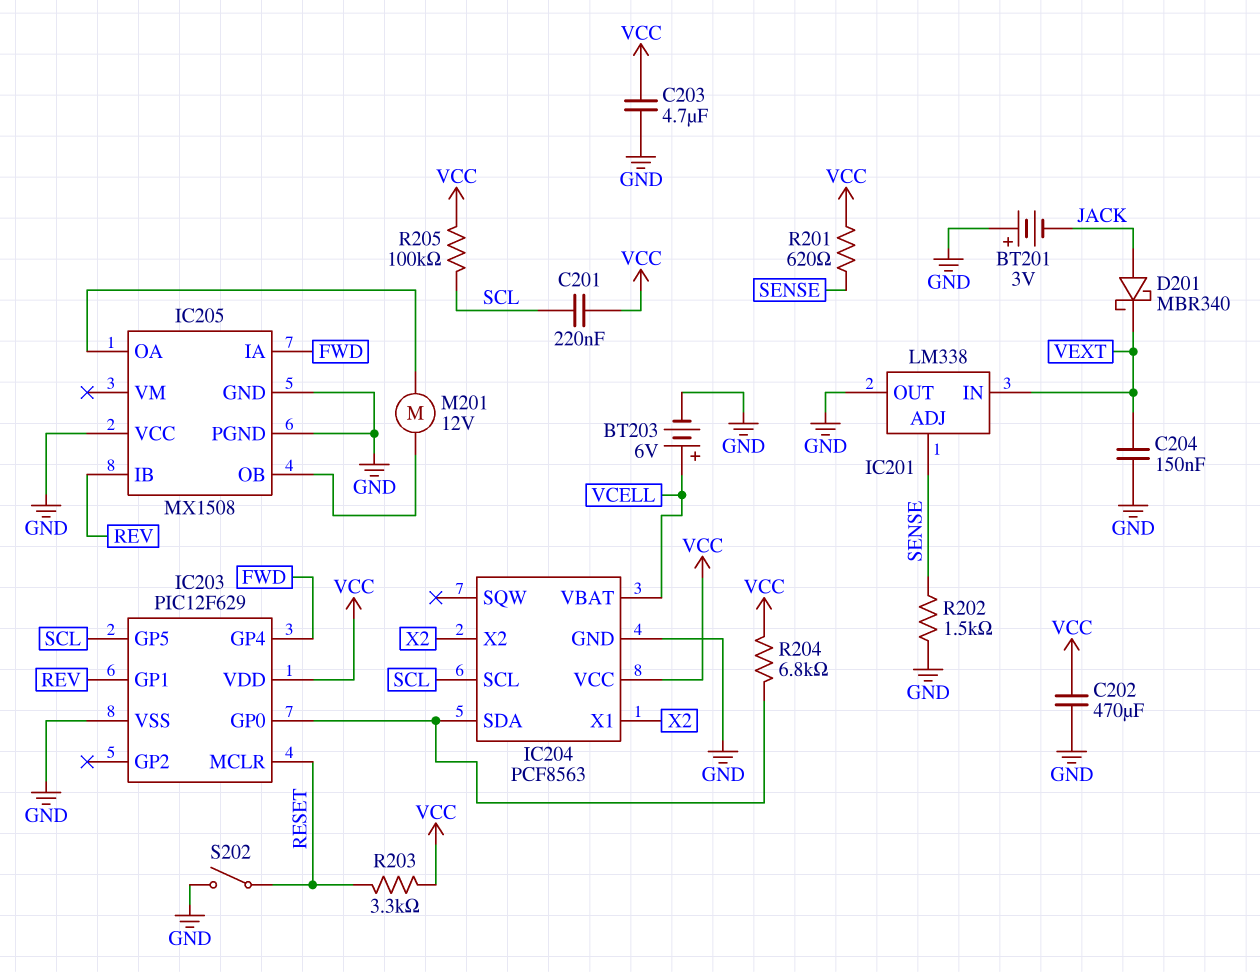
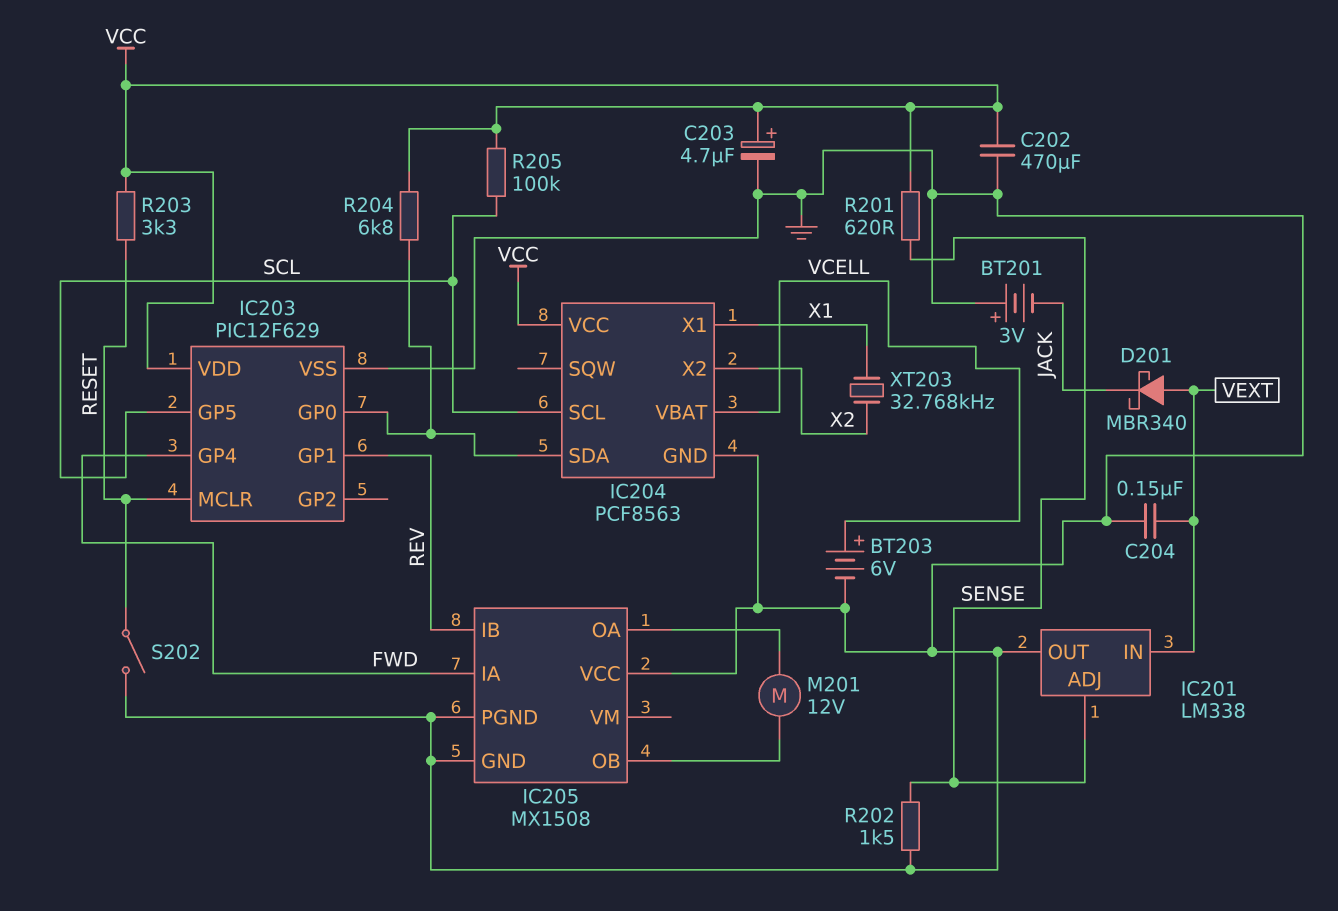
C201: 220nF (SCL, VCC) -> none
C203: 4.7uF (GND, VCC) -> 4.7uF (plus VCC, minus GND)
D201: schottky MBR340 (A JACK, K VEXT) -> schottky MBR340 (A VEXT, K JACK)
IC204 pin X1: X2 -> X1
XT203: none -> 32.768kHz (X1, X2)

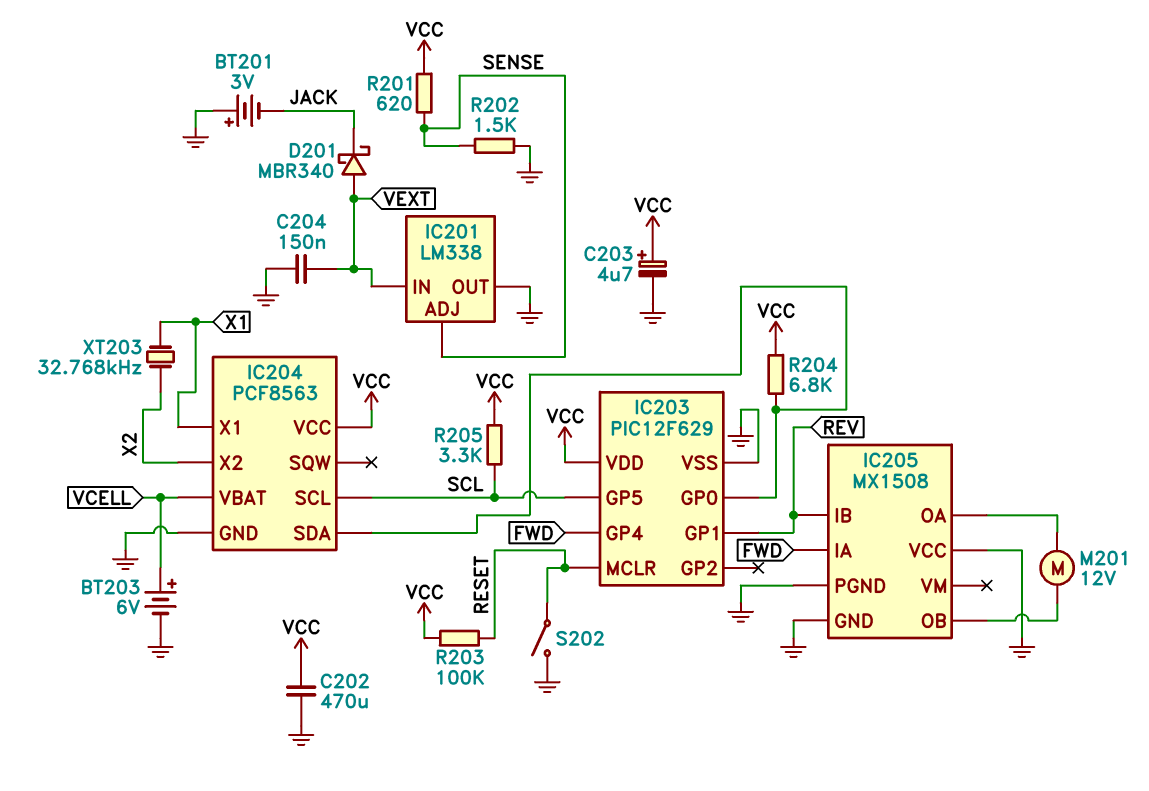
R203: 3.3k (RESET, VCC) -> 100k (RESET, VCC)
R205: 100k (SCL, VCC) -> 3.3k (SCL, VCC)

